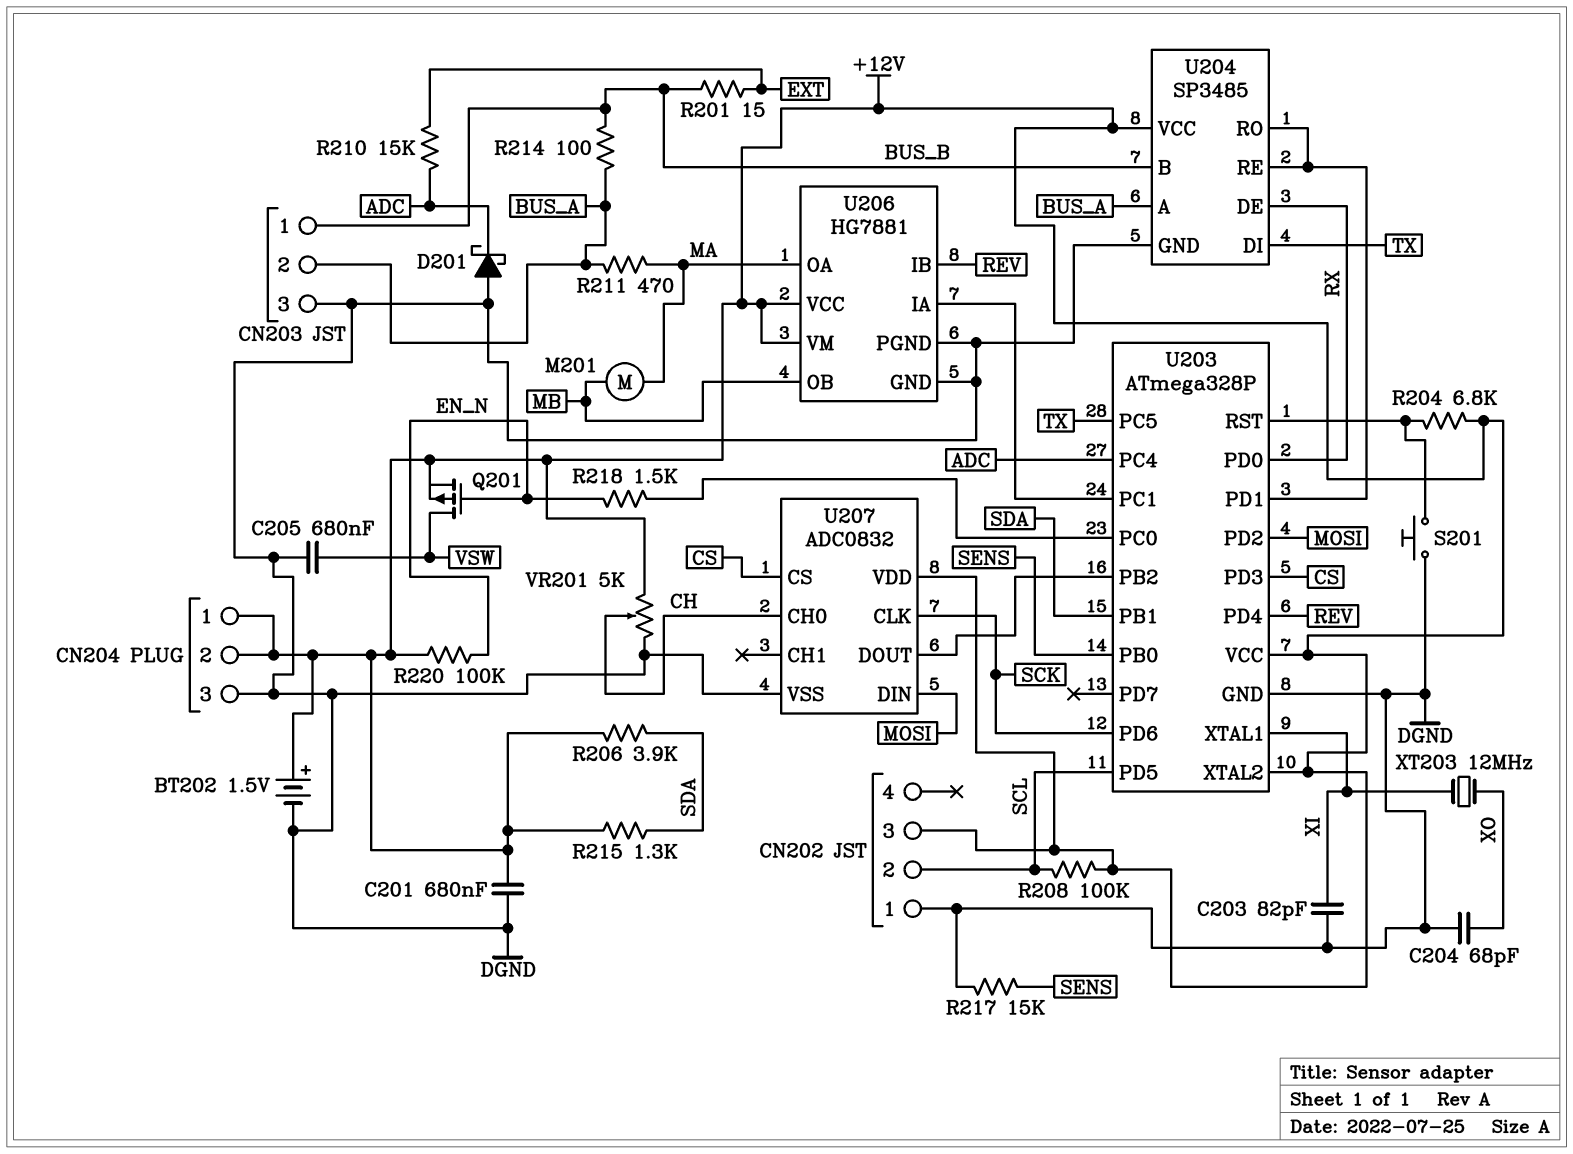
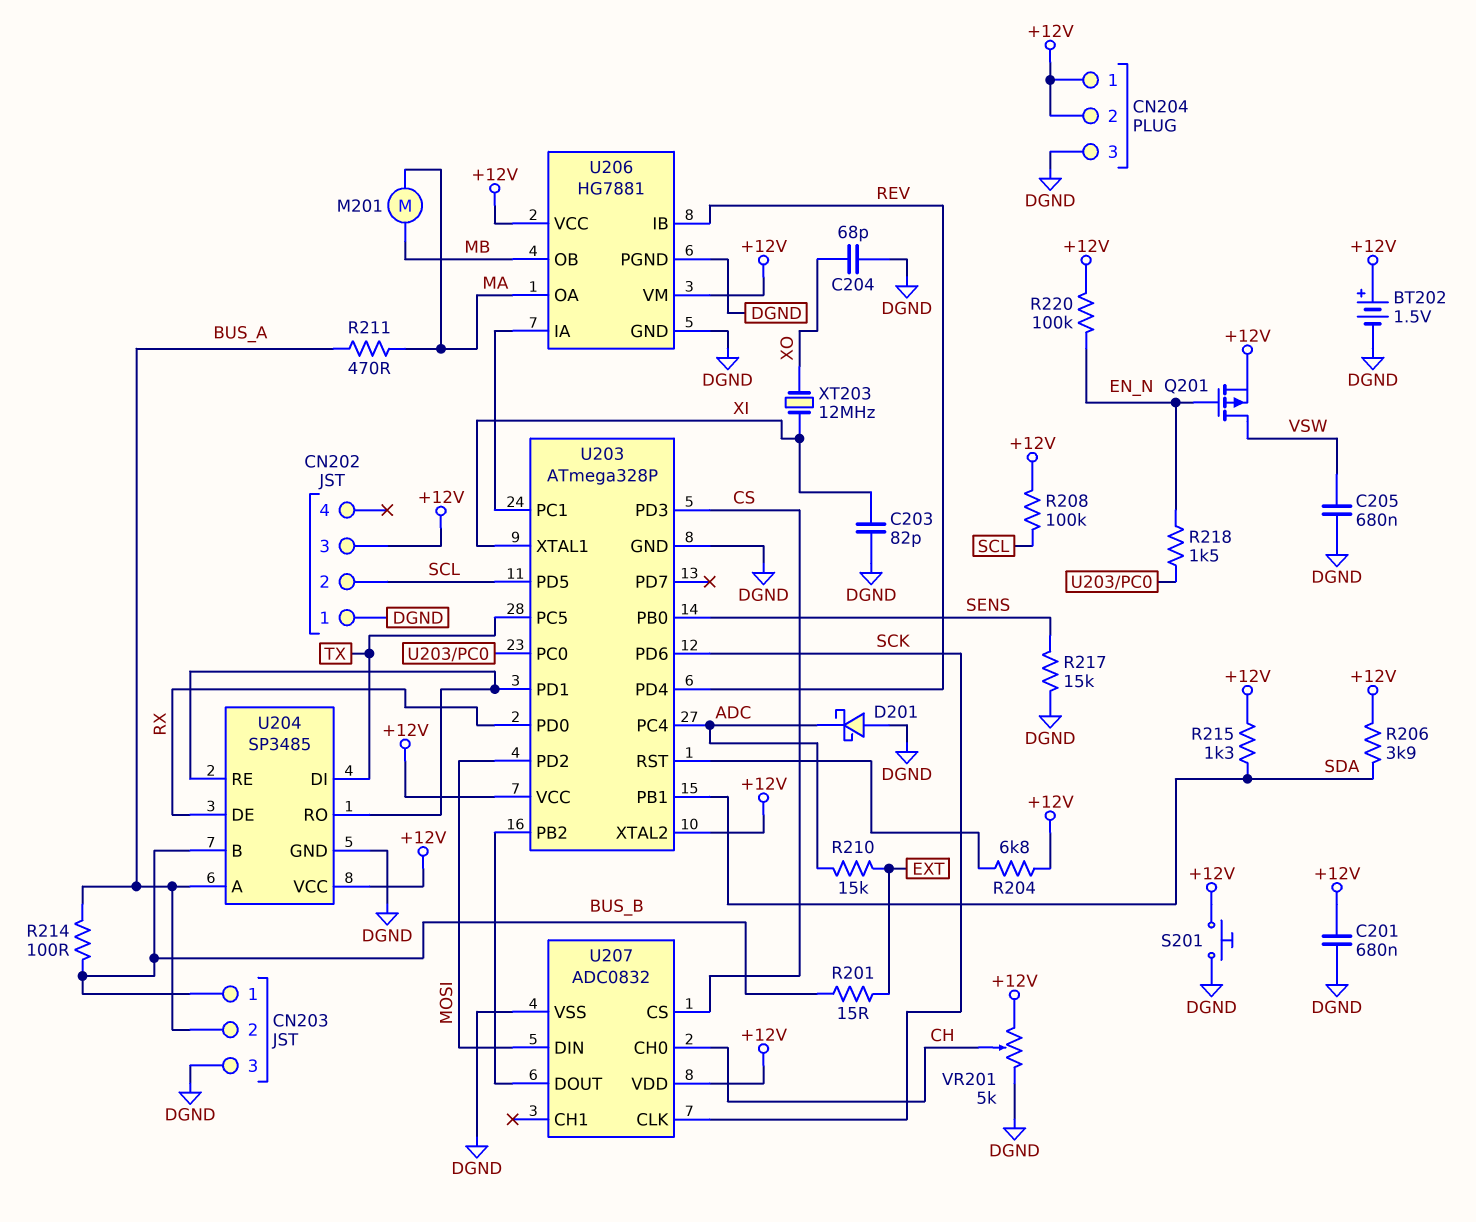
S201: button (DGND, U203/RST) -> button (+12V, DGND)

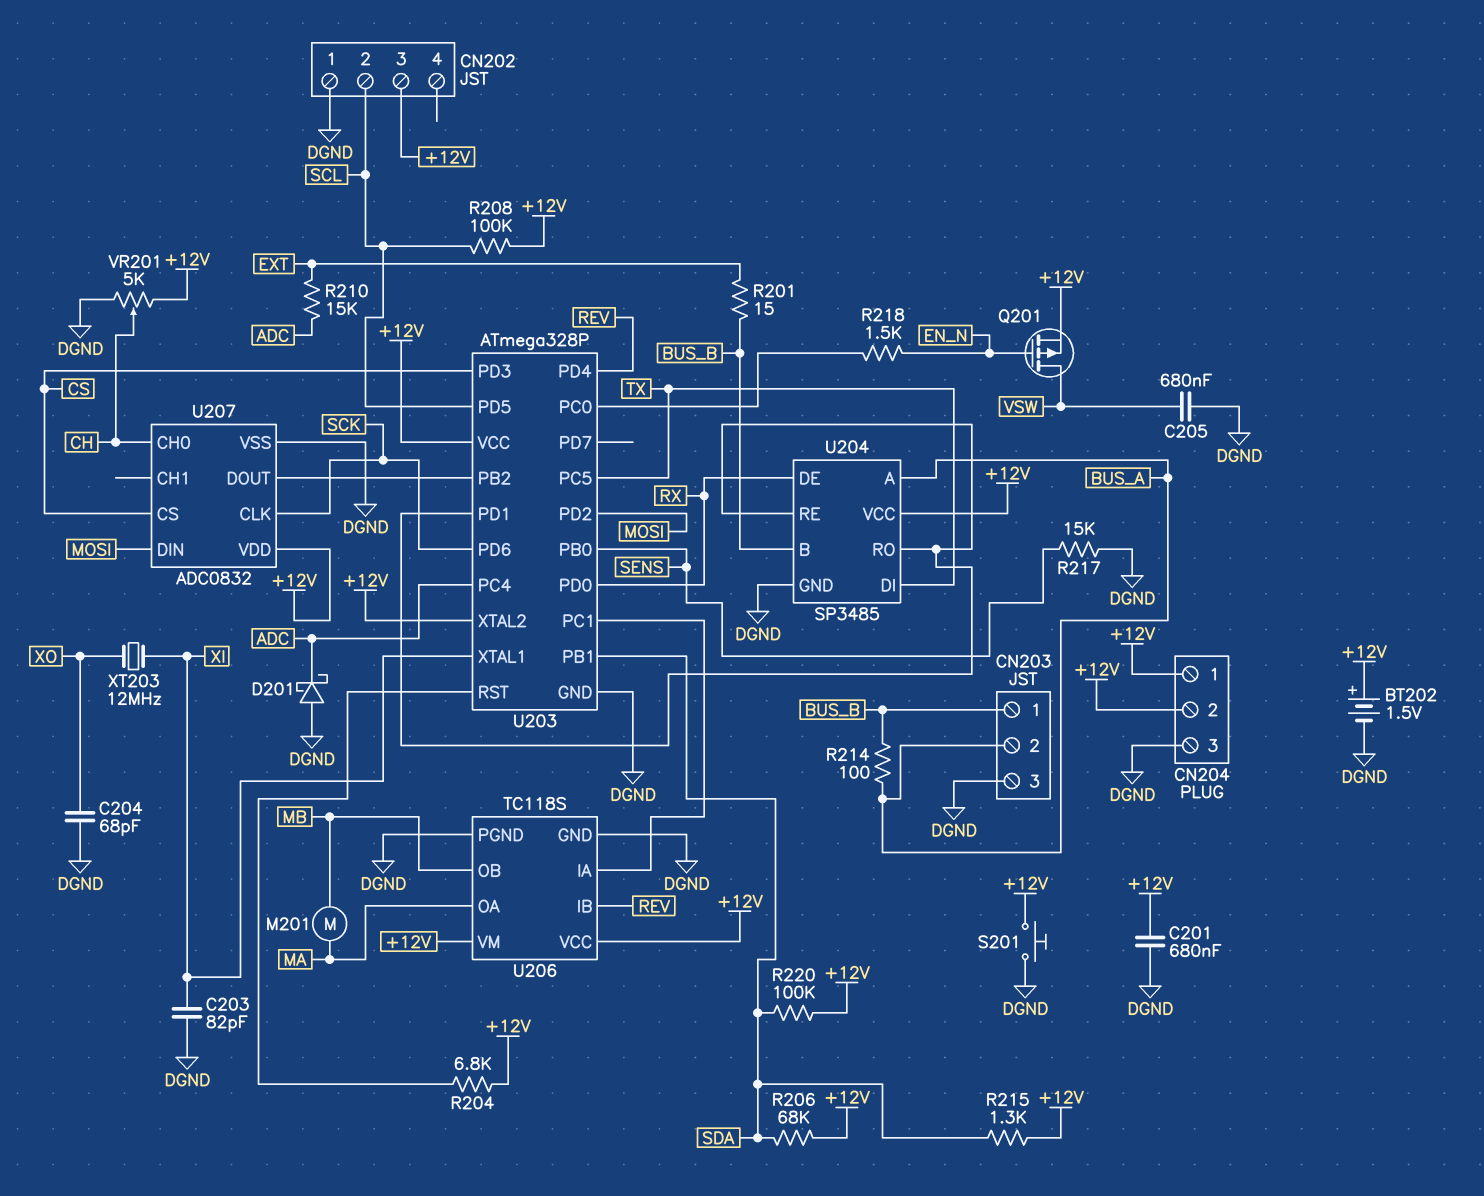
R206: 3.9k (+12V, SDA) -> 68k (+12V, SDA)
R211: 470 (BUS_A, MA) -> none
R220: 100k (+12V, EN_N) -> 100k (+12V, SDA)
U206: HG7881 -> TC118S

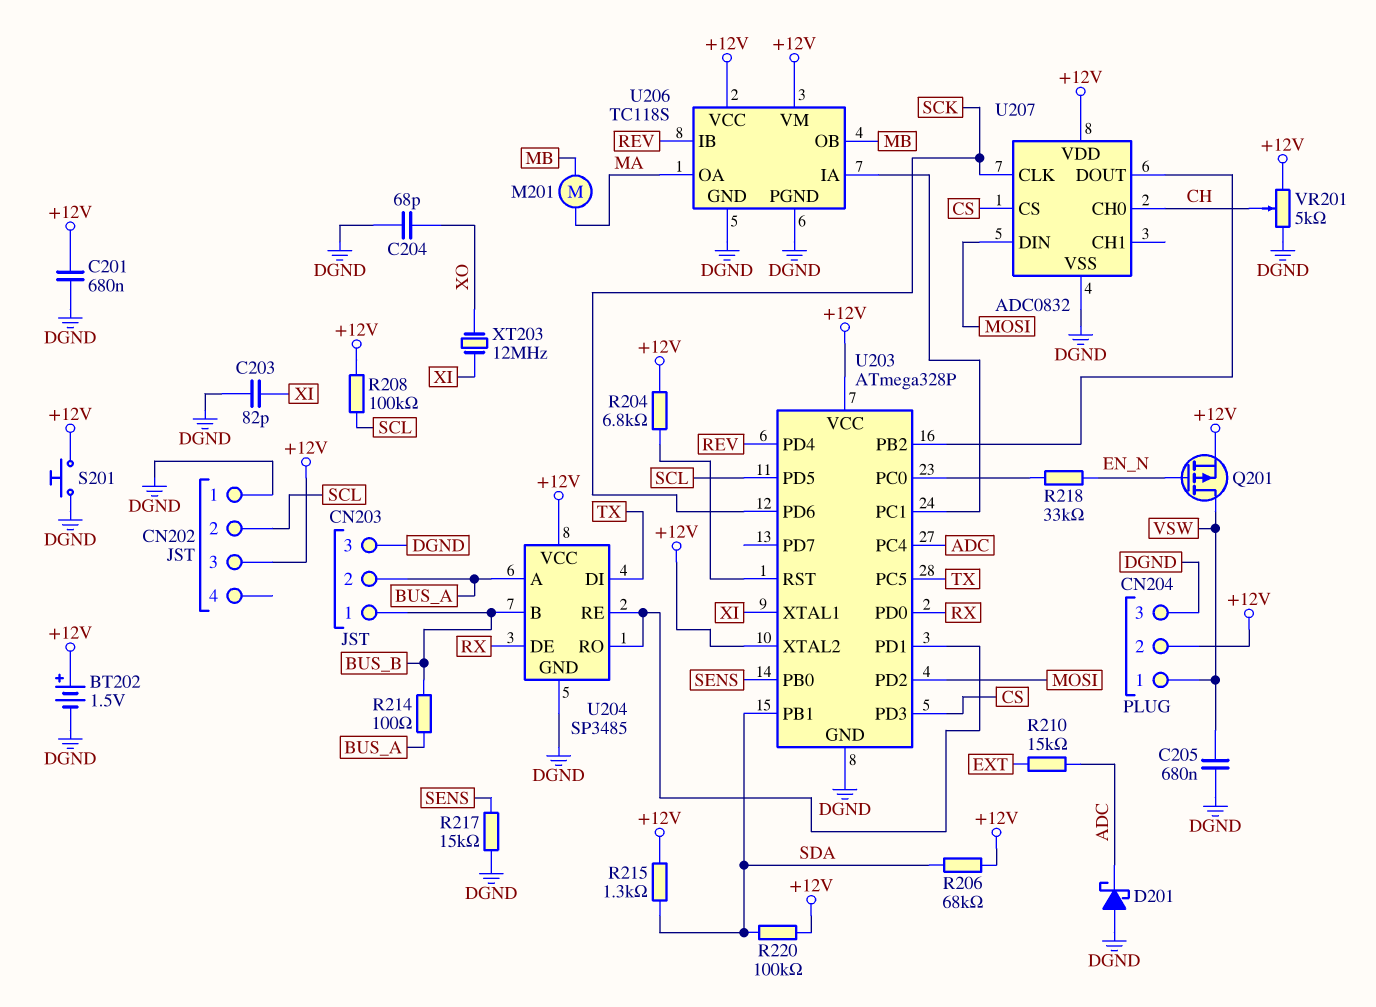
CN204 pin 1: +12V -> VSW
R201: 15 (BUS_B, EXT) -> none
R218: 1.5k (EN_N, U203/PC0) -> 33k (EN_N, U203/PC0)

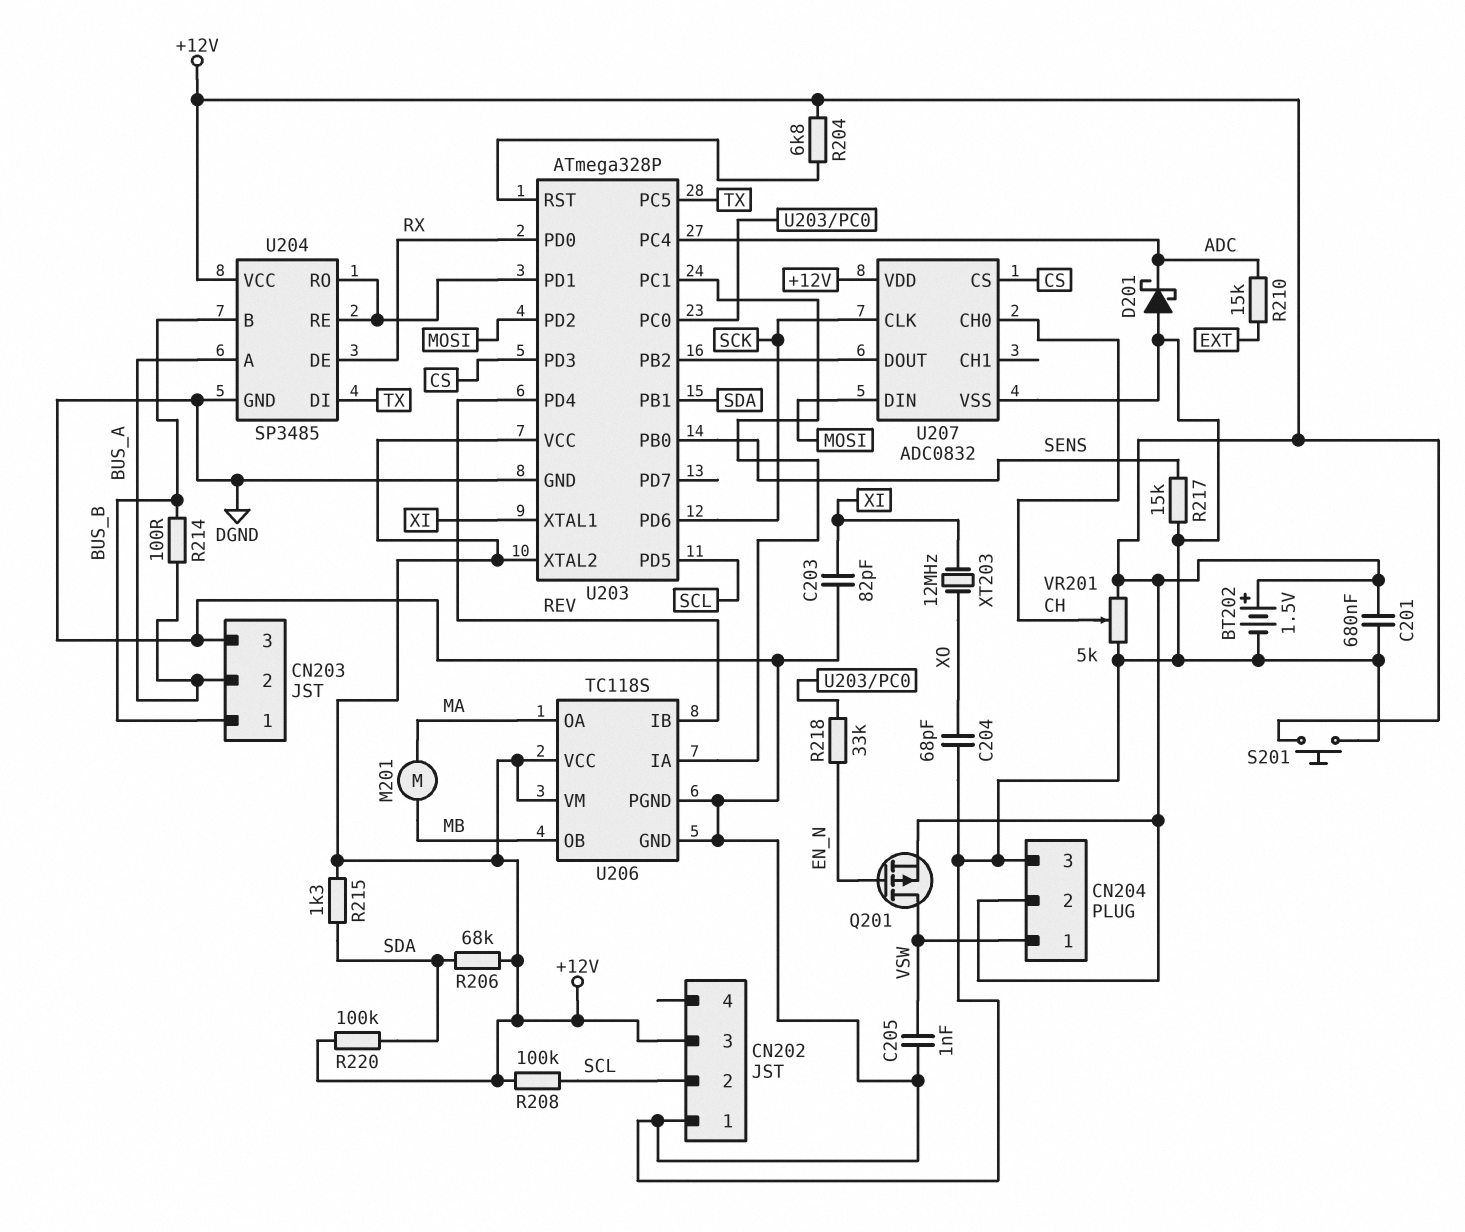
C205: 680nF (DGND, VSW) -> 1nF (DGND, VSW)

